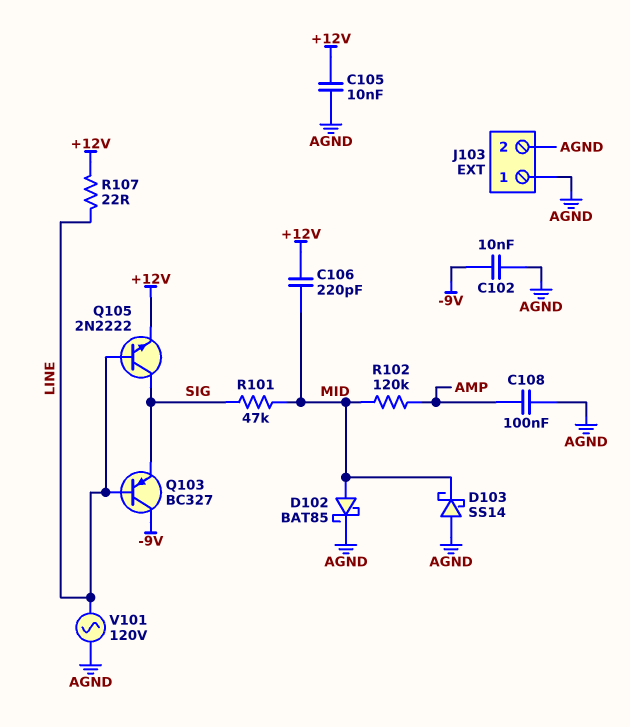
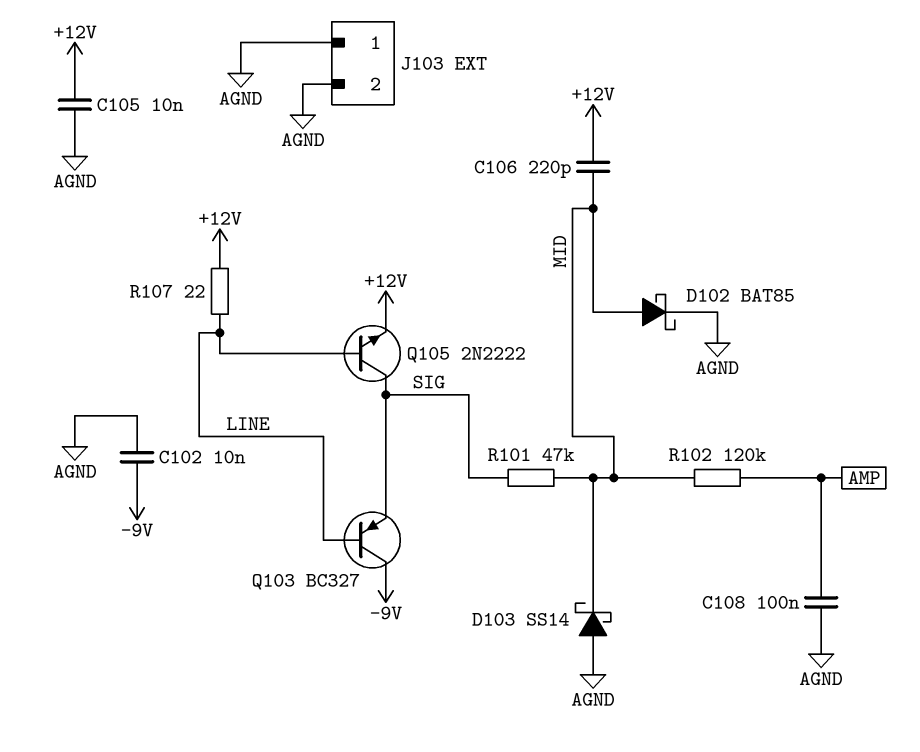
V101: AC 120V (AGND, LINE) -> none

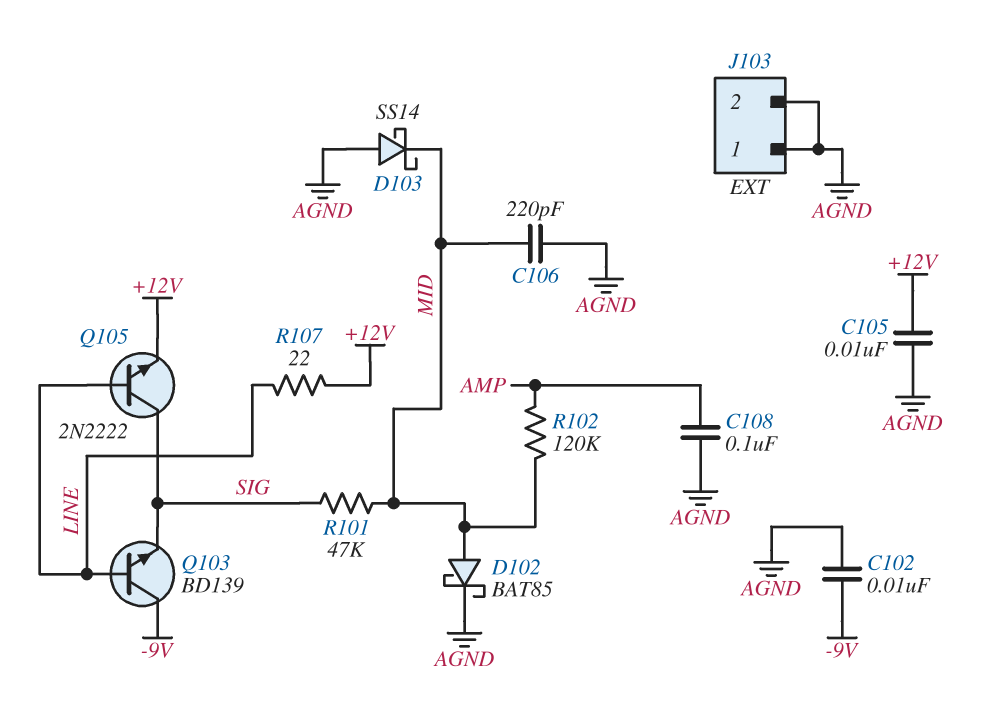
C106: 220pF (+12V, MID) -> 220pF (AGND, MID)
Q103: PNP BC327 (B LINE, C -9V, E SIG) -> NPN BD139 (B LINE, C -9V, E SIG)

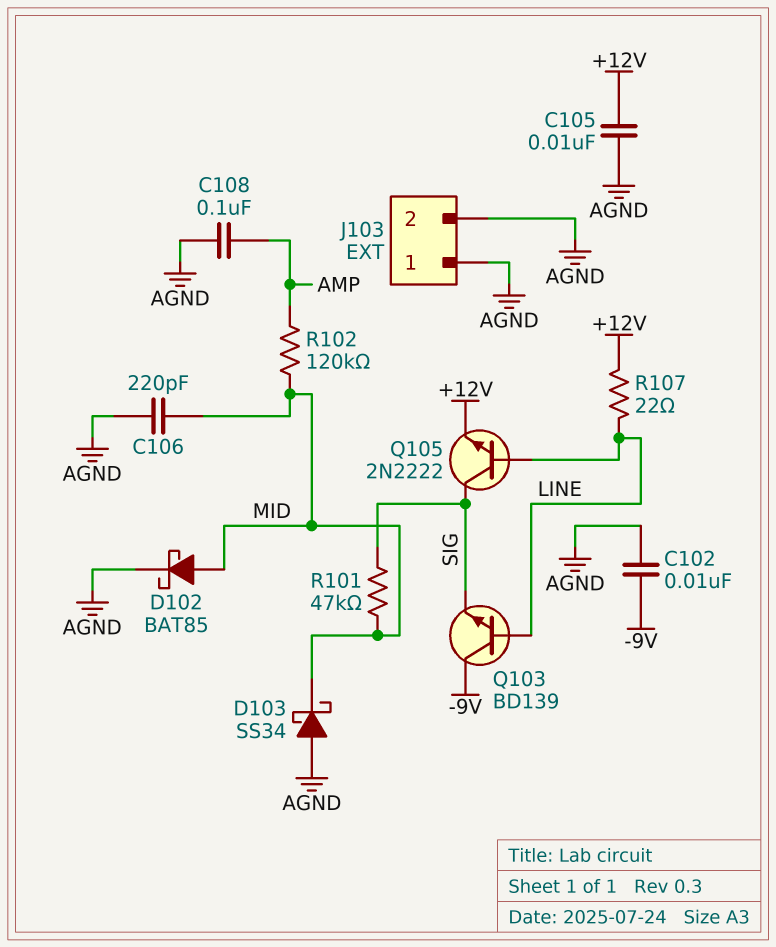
D103: schottky SS14 (A AGND, K MID) -> schottky SS34 (A AGND, K MID)

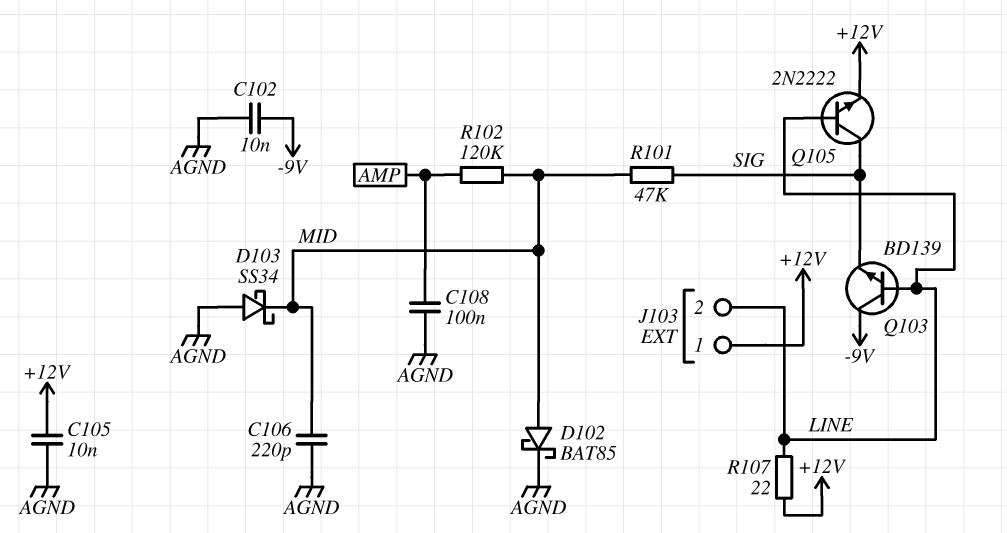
J103 pin 1: AGND -> +12V
J103 pin 2: AGND -> LINE

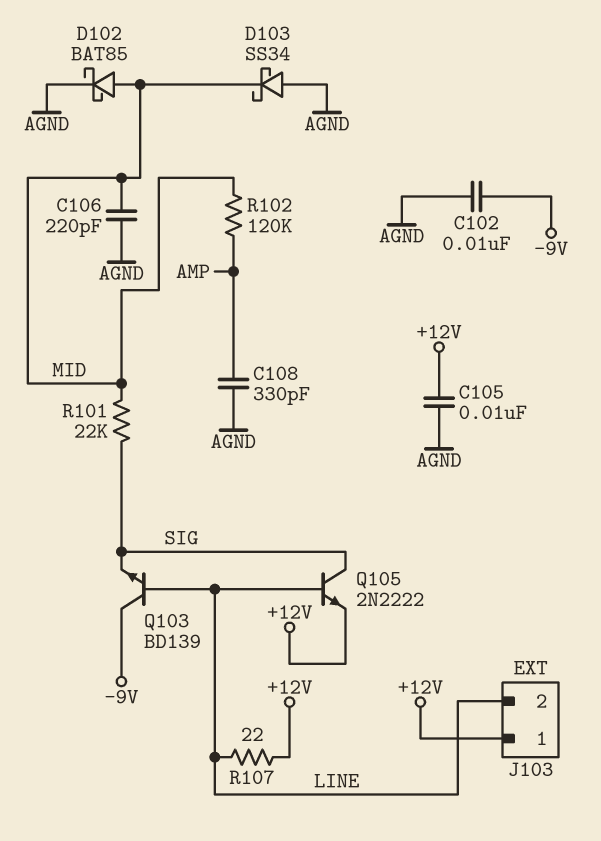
C108: 100nF (AGND, AMP) -> 330pF (AGND, AMP)
R101: 47k (MID, SIG) -> 22k (MID, SIG)

